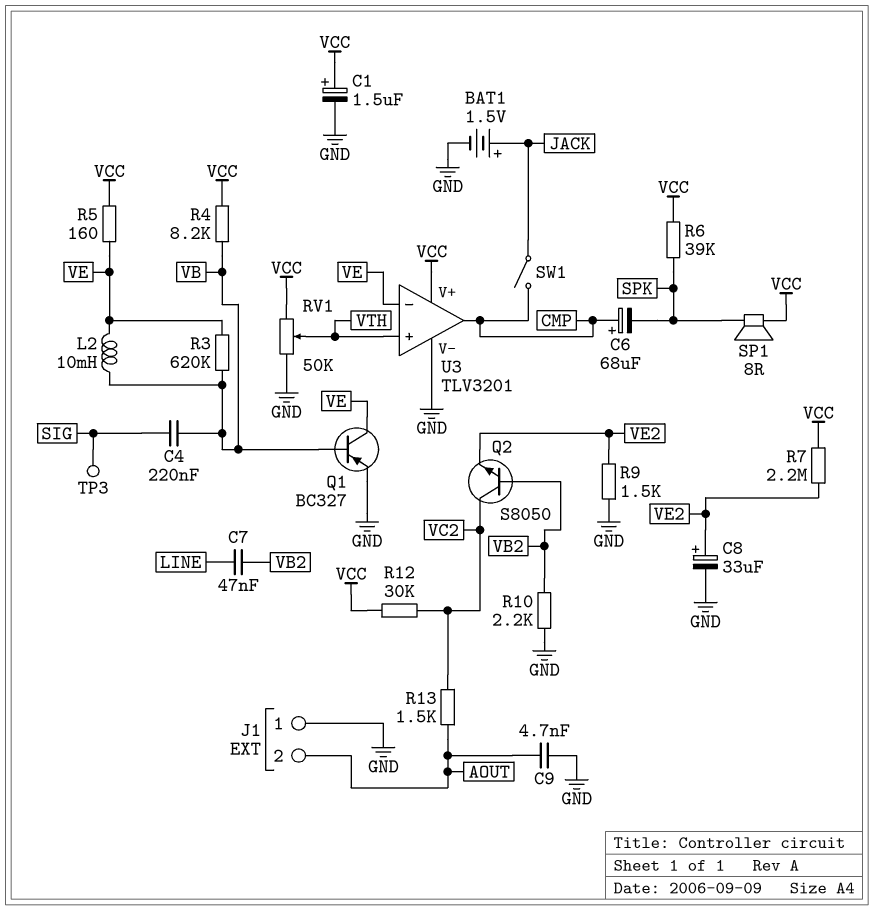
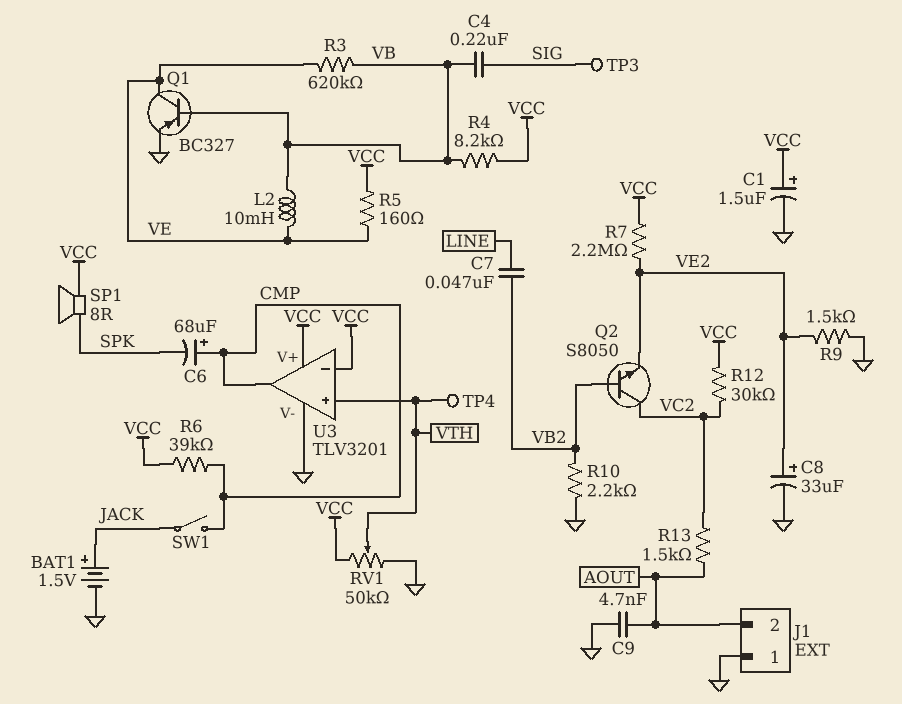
R6: 39k (SPK, VCC) -> 39k (CMP, VCC)
TP4: none -> test point (VTH)
U3 pin in-: VE -> VCC

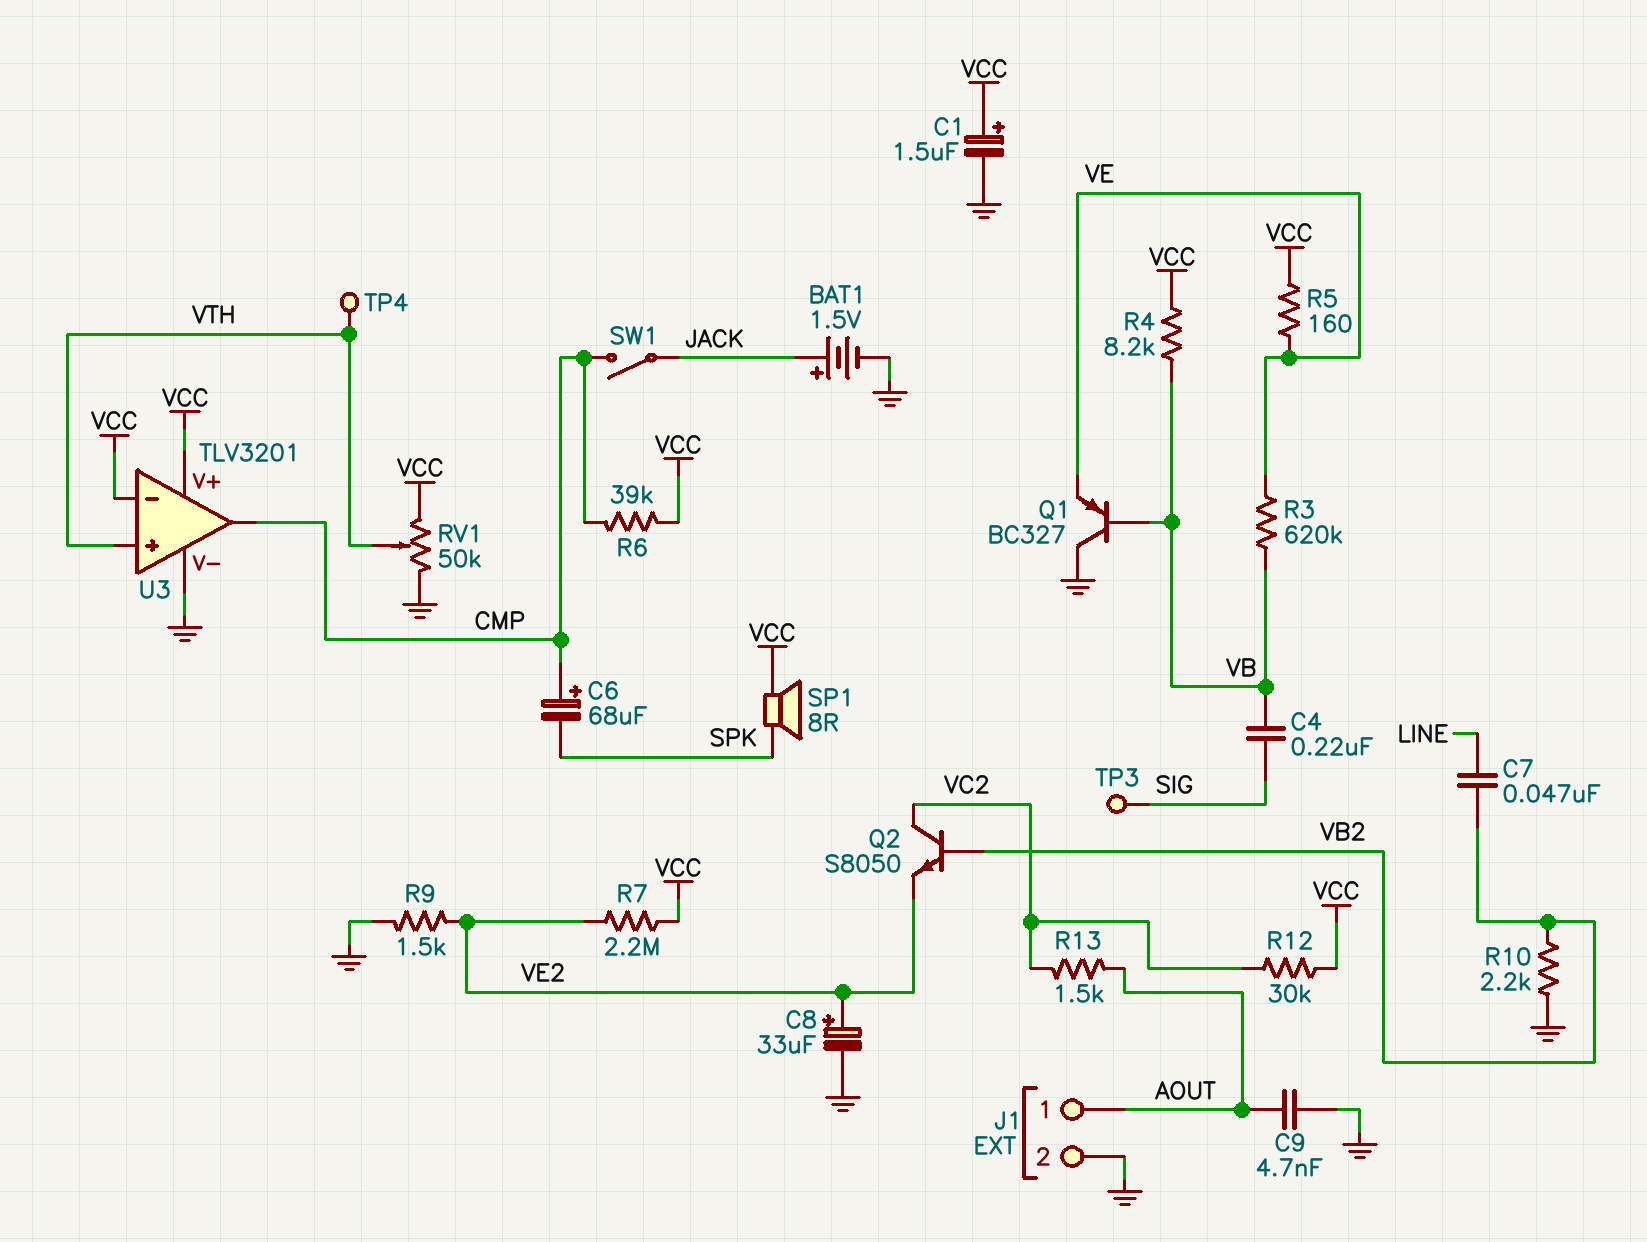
J1 pin 1: GND -> AOUT
J1 pin 2: AOUT -> GND
L2: 10mH (VB, VE) -> none
Q1: PNP BC327 (B VB, C VE, E GND) -> PNP BC327 (B VB, C GND, E VE)

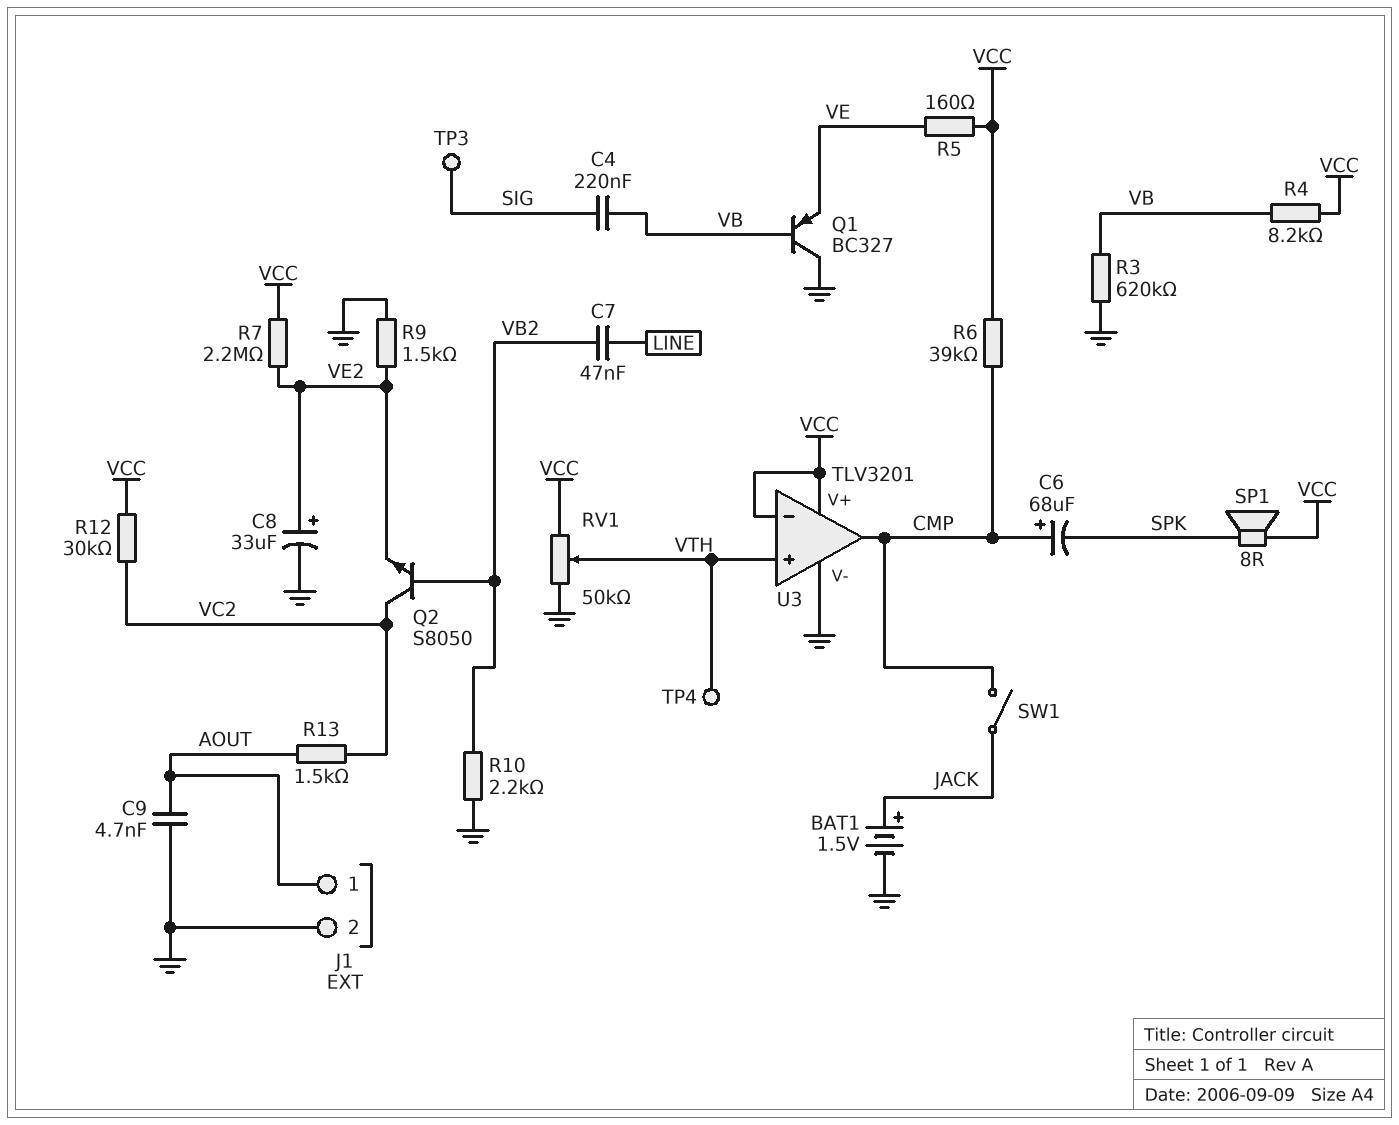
C1: 1.5uF (plus VCC, minus GND) -> none
R3: 620k (VB, VE) -> 620k (GND, VB)

